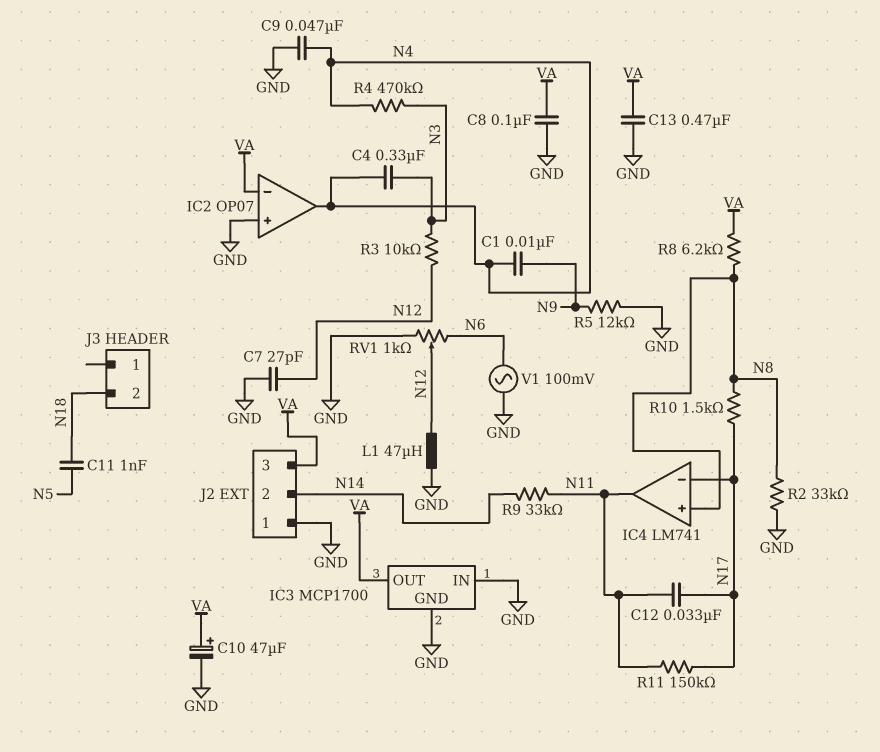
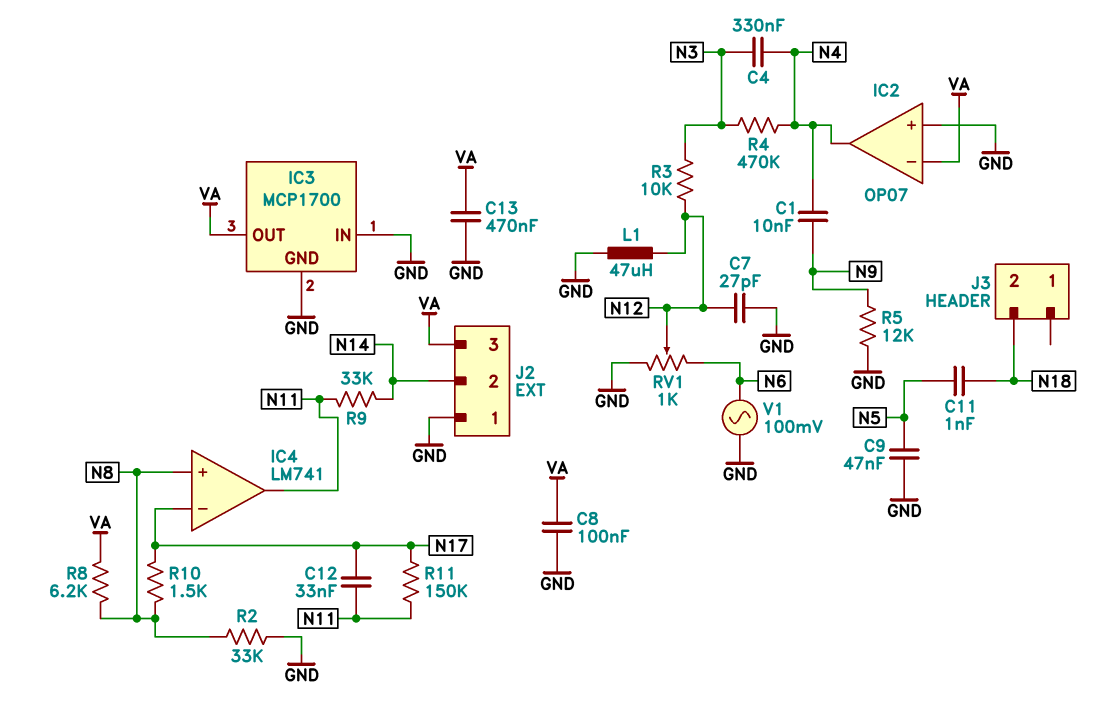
C9: 47nF (GND, N4) -> 47nF (GND, N5)
C10: 47uF (plus VA, minus GND) -> none

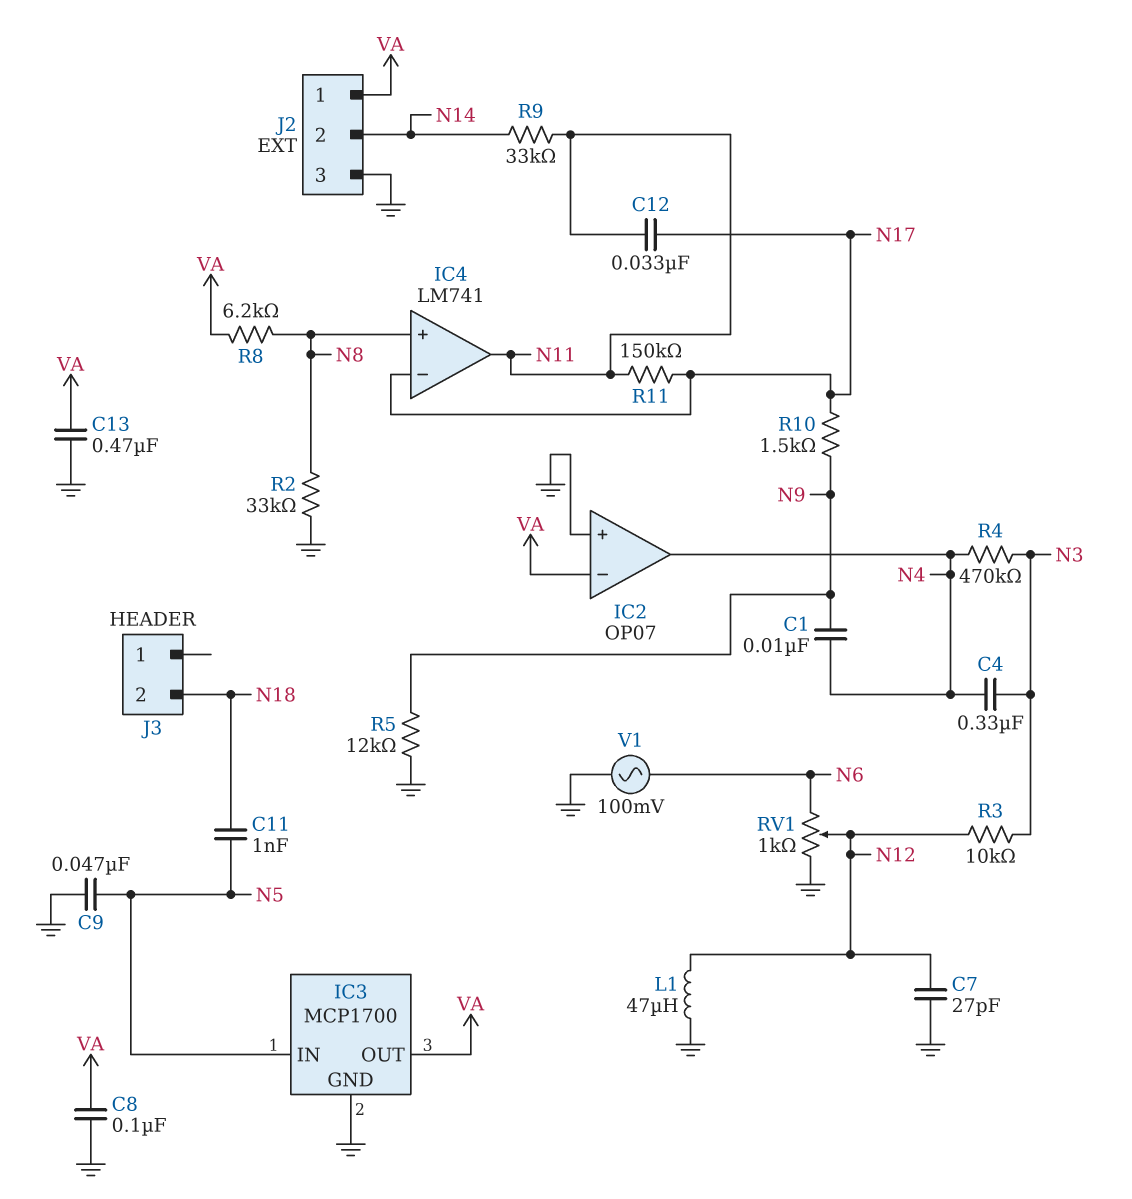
IC3 pin IN: GND -> N5
J2 pin 1: GND -> VA
J2 pin 3: VA -> GND
R10: 1.5k (N8, N17) -> 1.5k (N9, N17)

